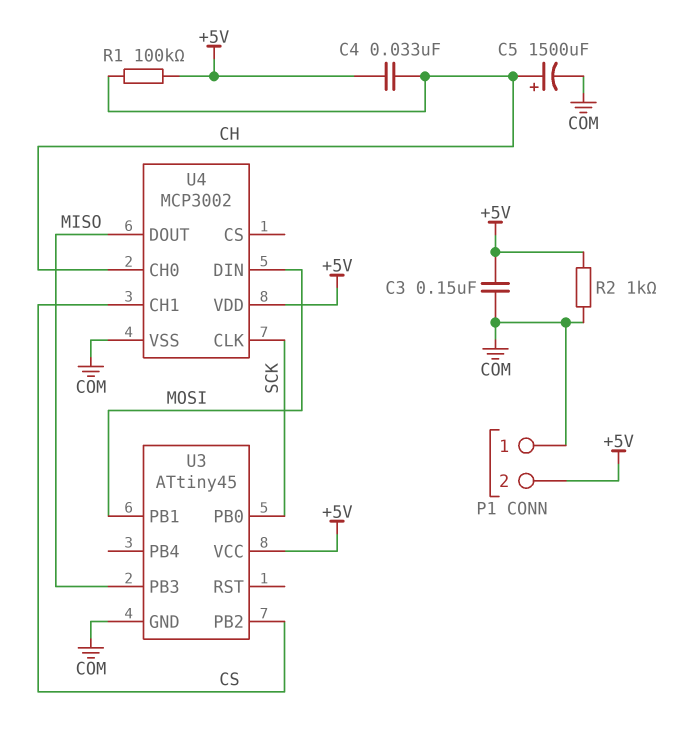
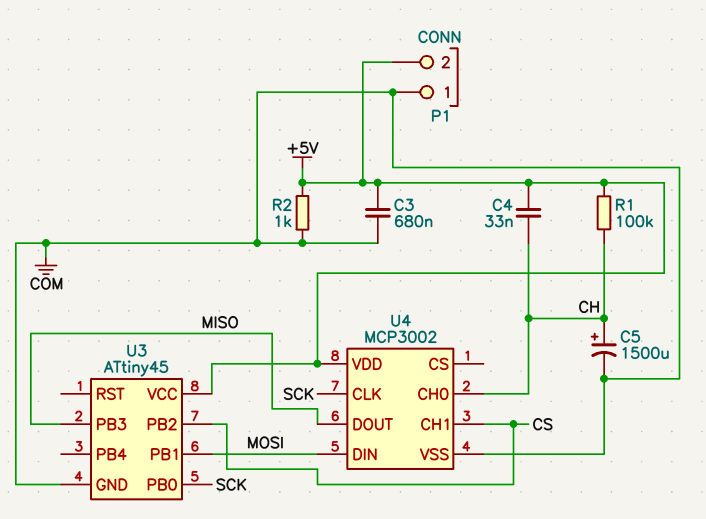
C3: 150nF (+5V, COM) -> 680nF (+5V, COM)

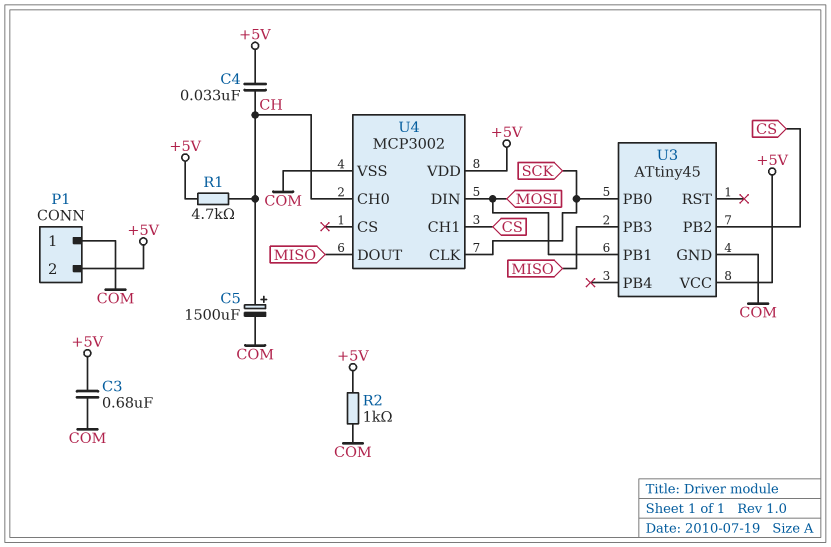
R1: 100k (+5V, CH) -> 4.7k (+5V, CH)

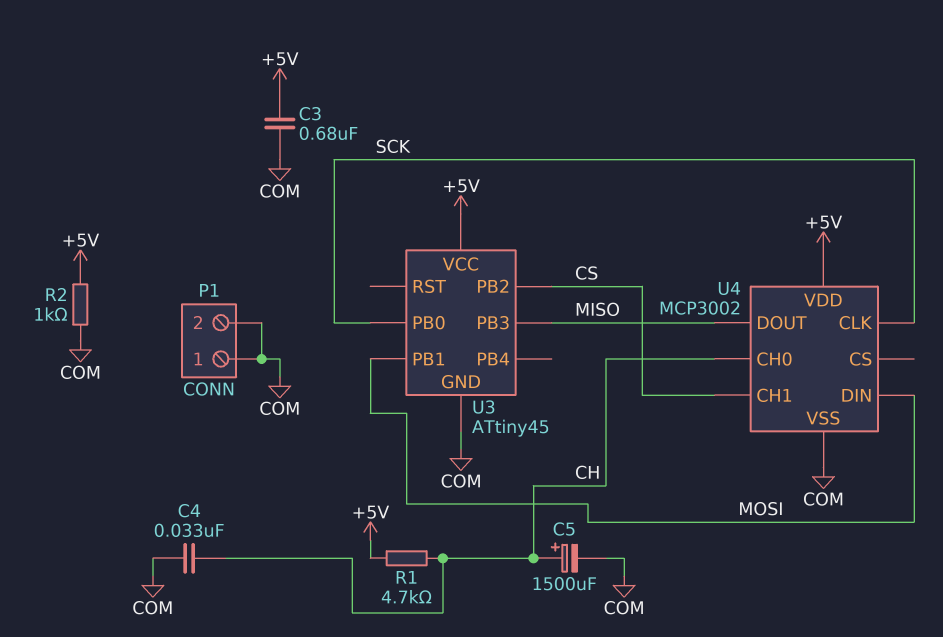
C4: 33nF (+5V, CH) -> 33nF (CH, COM)
P1 pin 2: +5V -> COM

